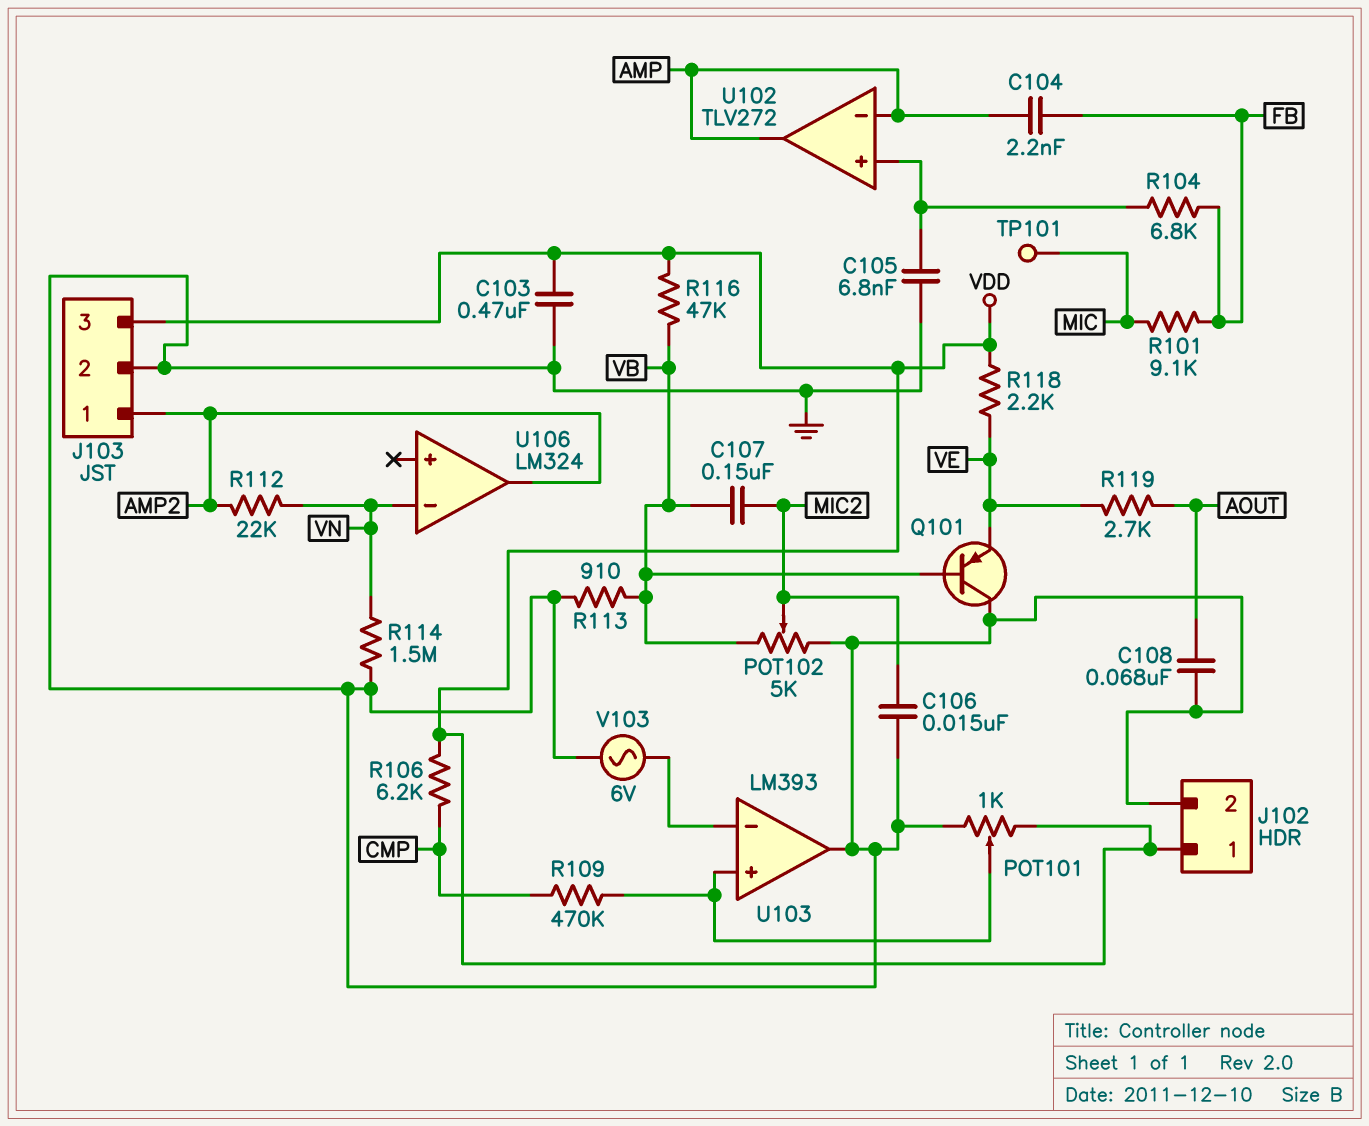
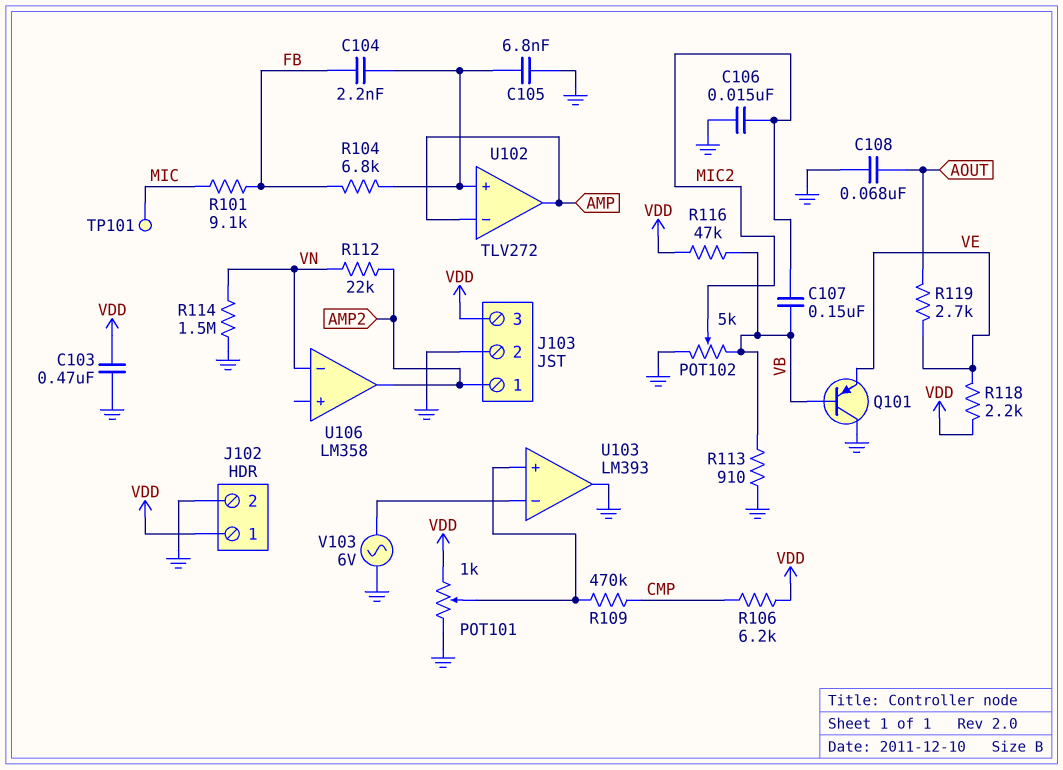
C104: 2.2nF (AMP, FB) -> 2.2nF (FB, U102/in+)
U106: LM324 -> LM358

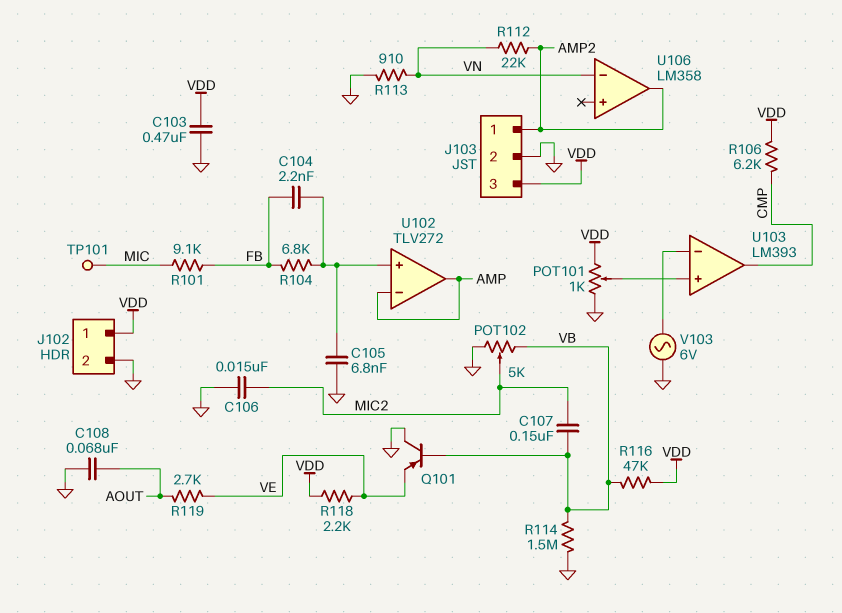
R109: 470k (CMP, U103/in+) -> none
R113: 910 (GND, VB) -> 910 (GND, VN)
R114: 1.5M (GND, VN) -> 1.5M (GND, VB)
U103 pin out: GND -> CMP

